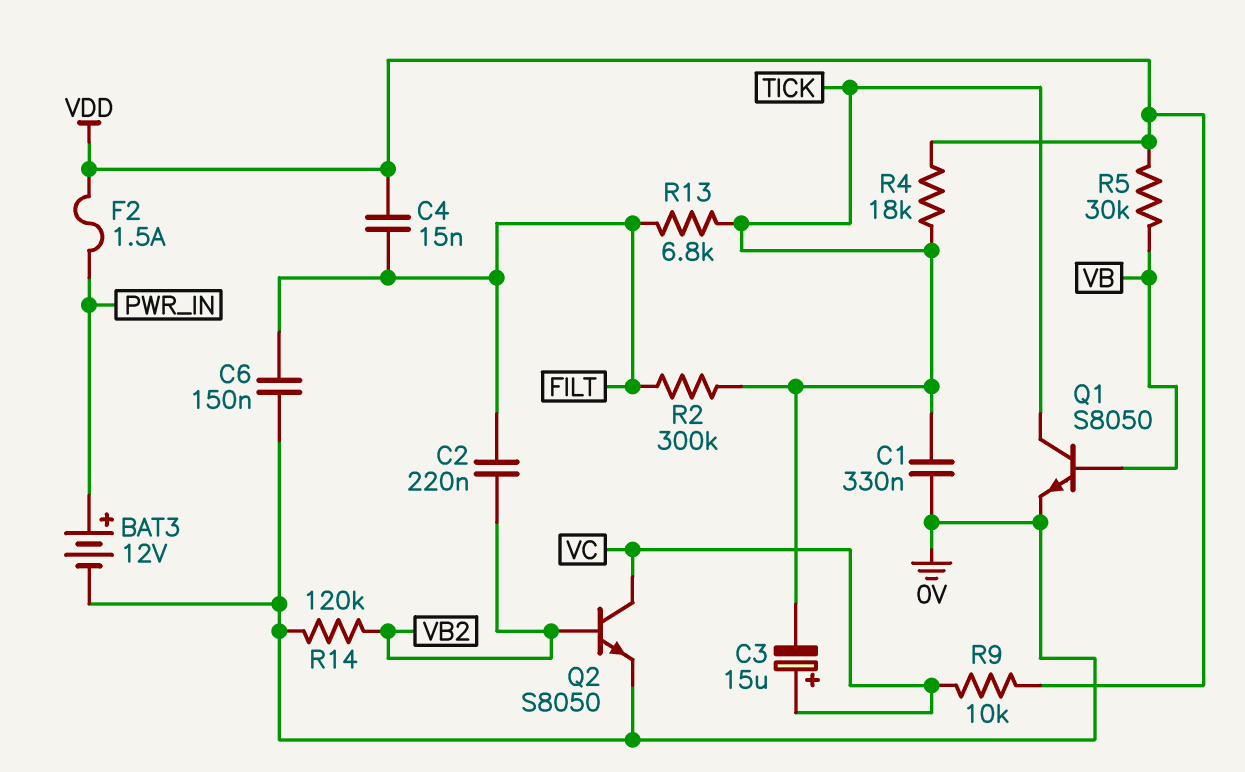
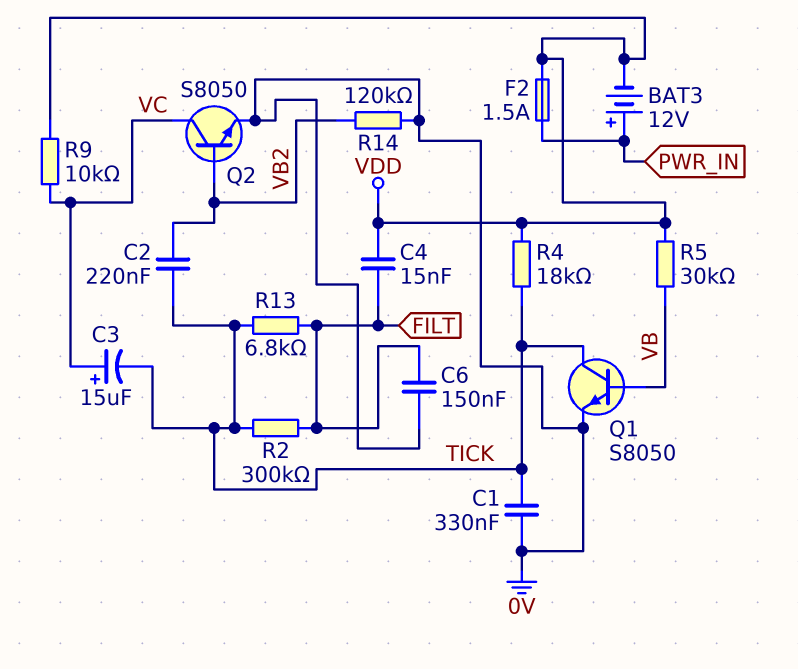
BAT3: 12V (plus PWR_IN, minus 0V) -> 12V (plus PWR_IN, minus VDD)
C2: 220nF (FILT, VB2) -> 220nF (TICK, VB2)

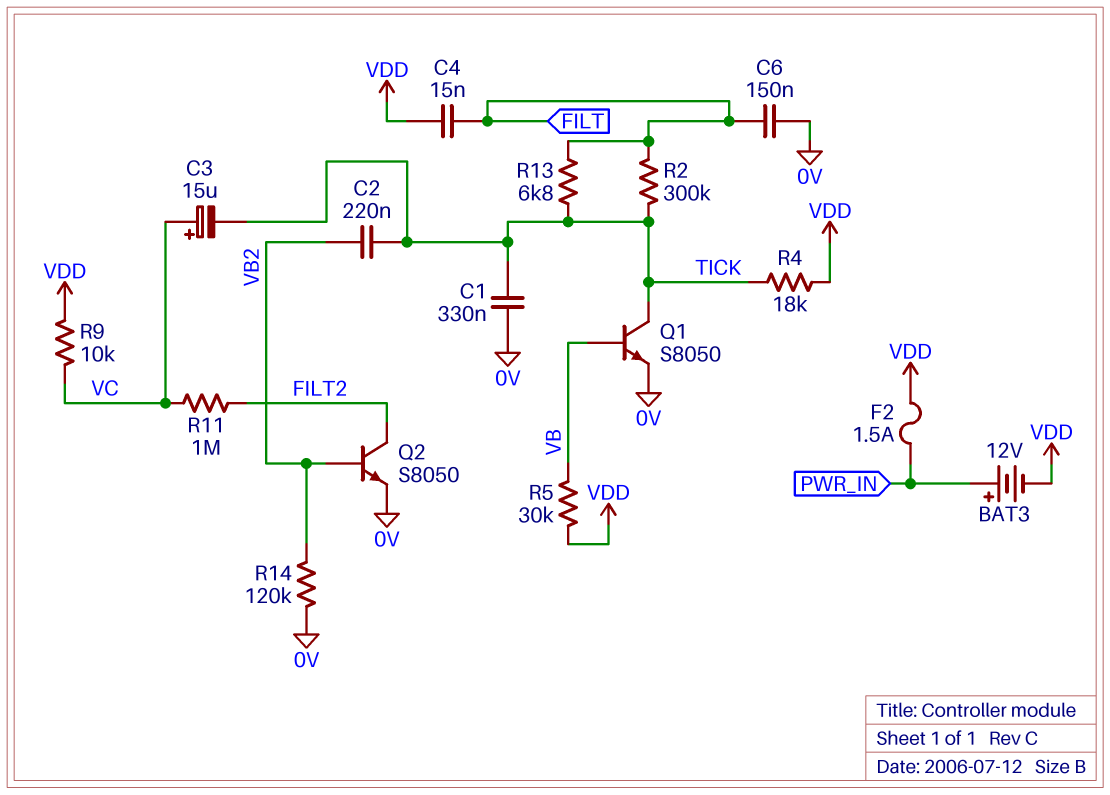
Q2: NPN S8050 (B VB2, C VC, E 0V) -> NPN S8050 (B VB2, C FILT2, E 0V)
R11: none -> 1M (FILT2, VC)

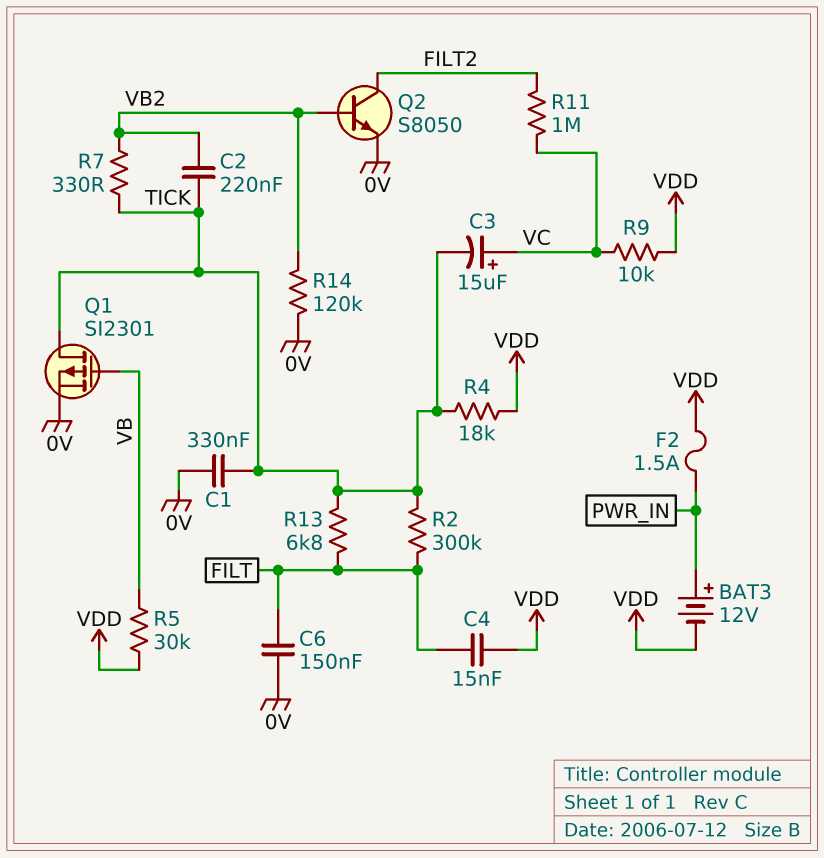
Q1: NPN S8050 (B VB, C TICK, E 0V) -> PMOS SI2301 (G VB, D TICK, S 0V)
R7: none -> 330 (TICK, VB2)

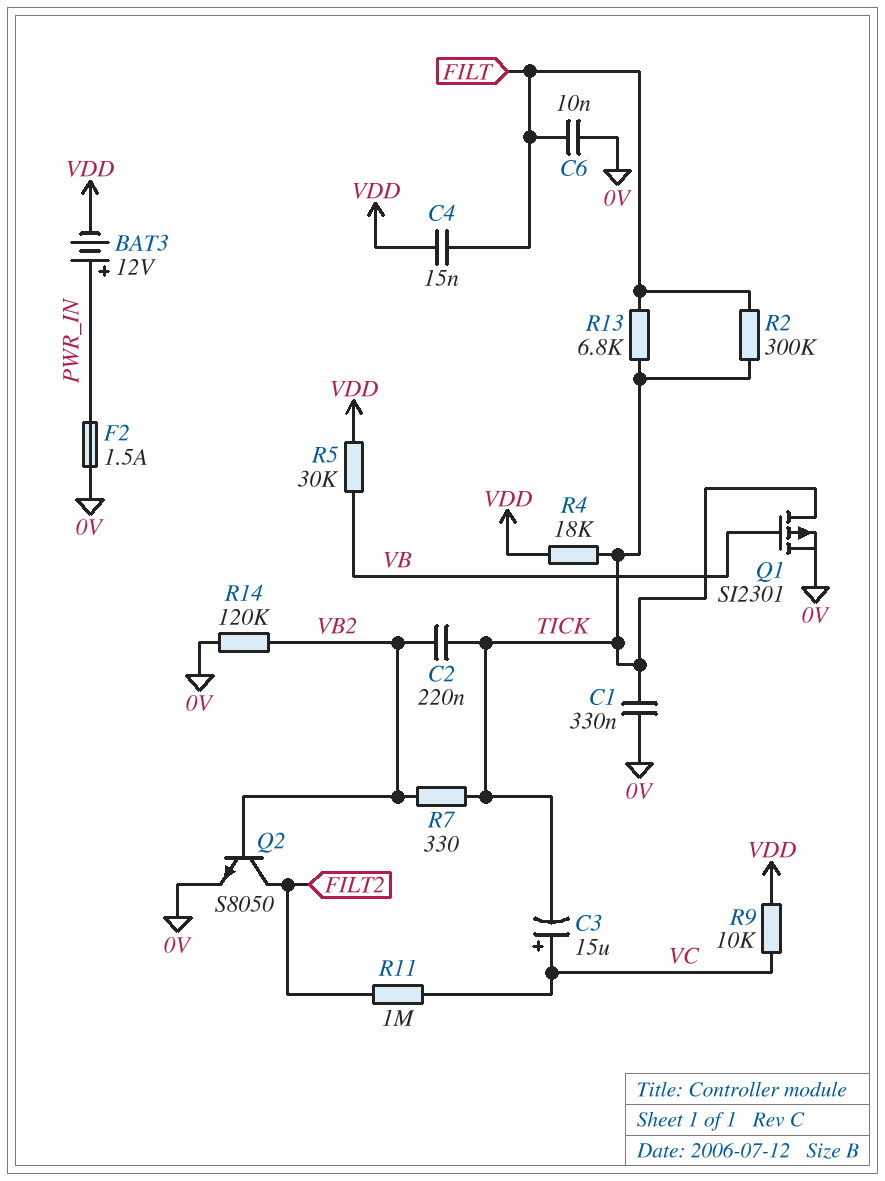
C6: 150nF (0V, FILT) -> 10nF (0V, FILT)
F2: 1.5A (PWR_IN, VDD) -> 1.5A (0V, PWR_IN)

